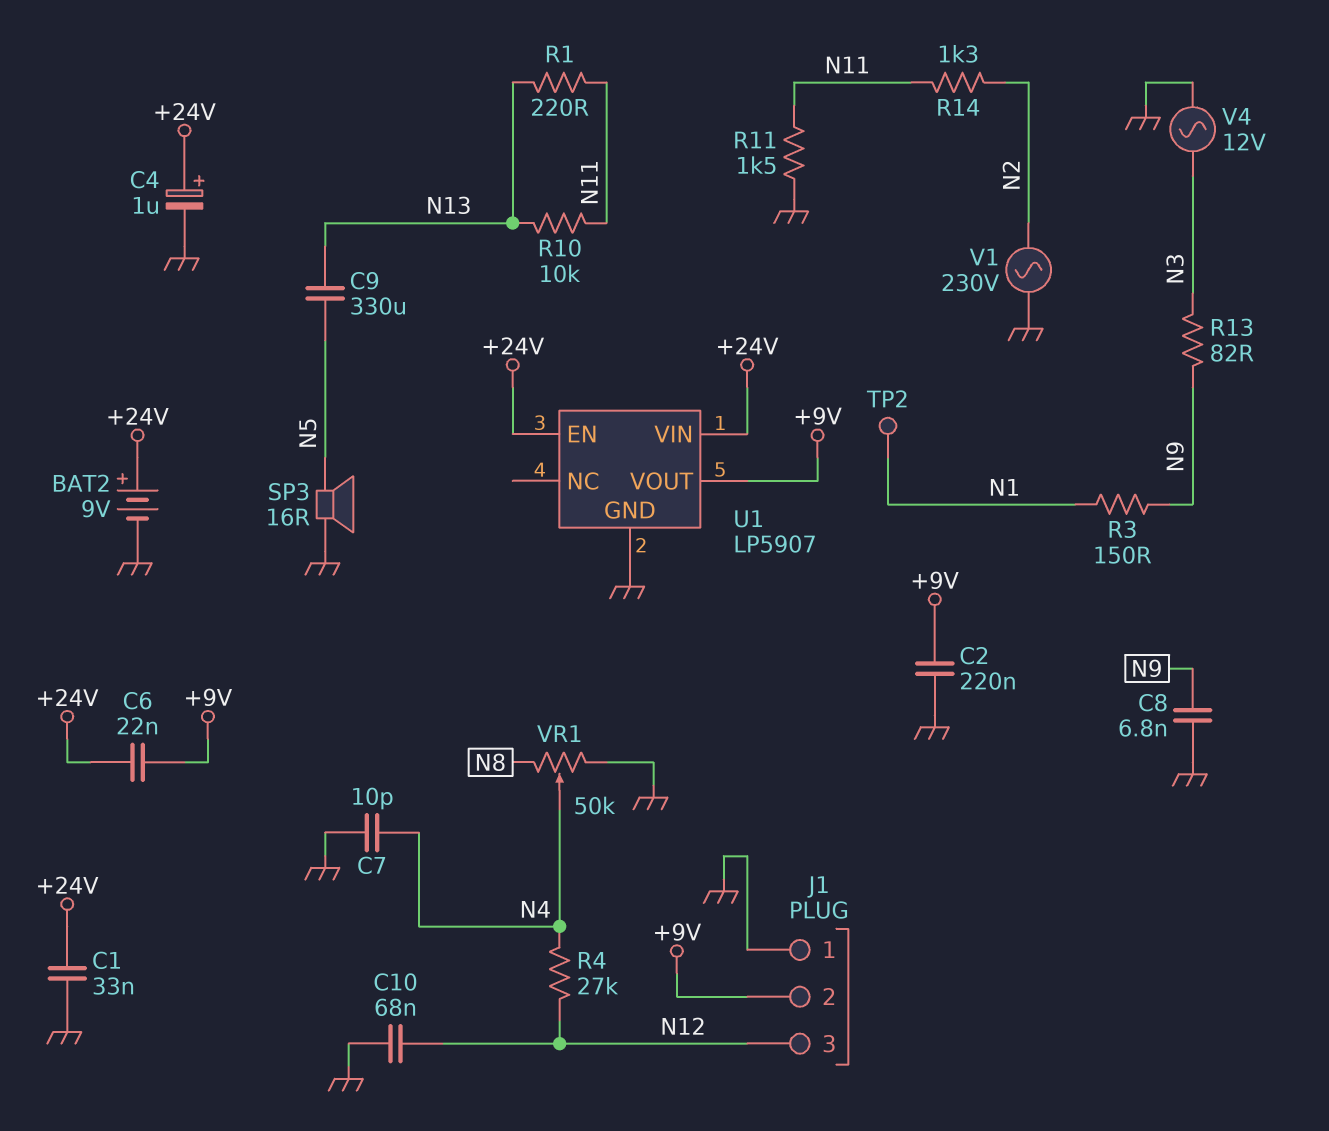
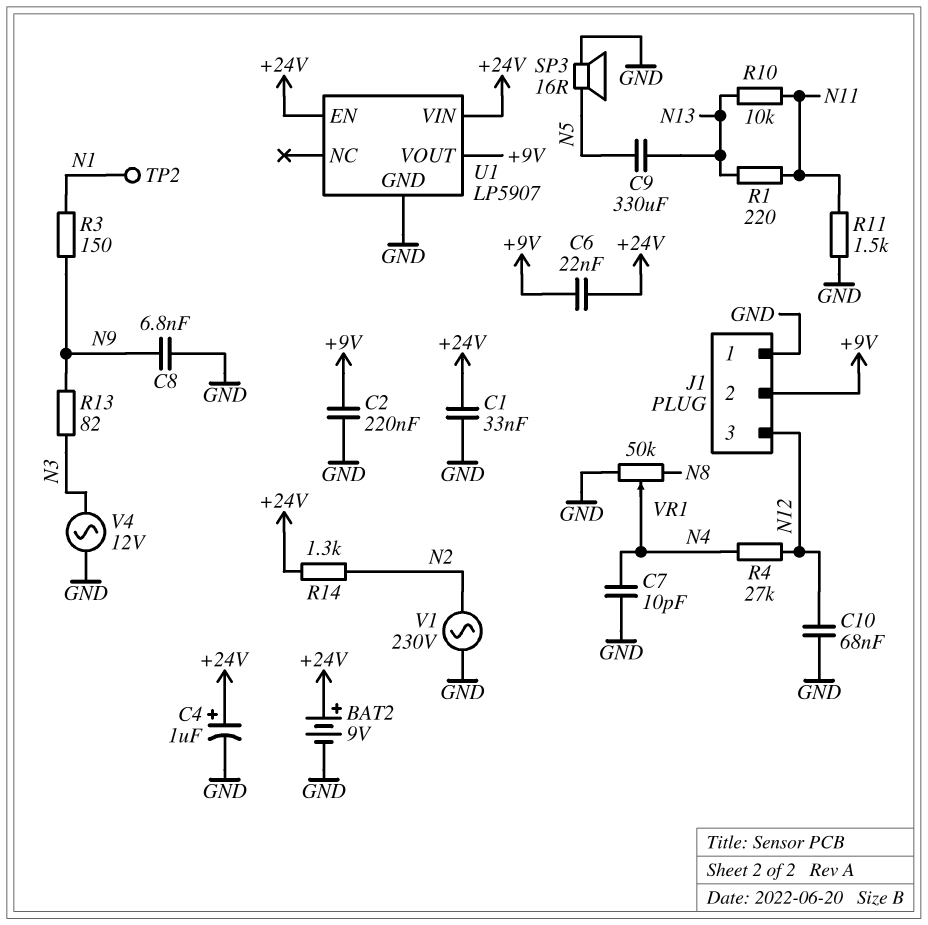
R14: 1.3k (N2, N11) -> 1.3k (+24V, N2)

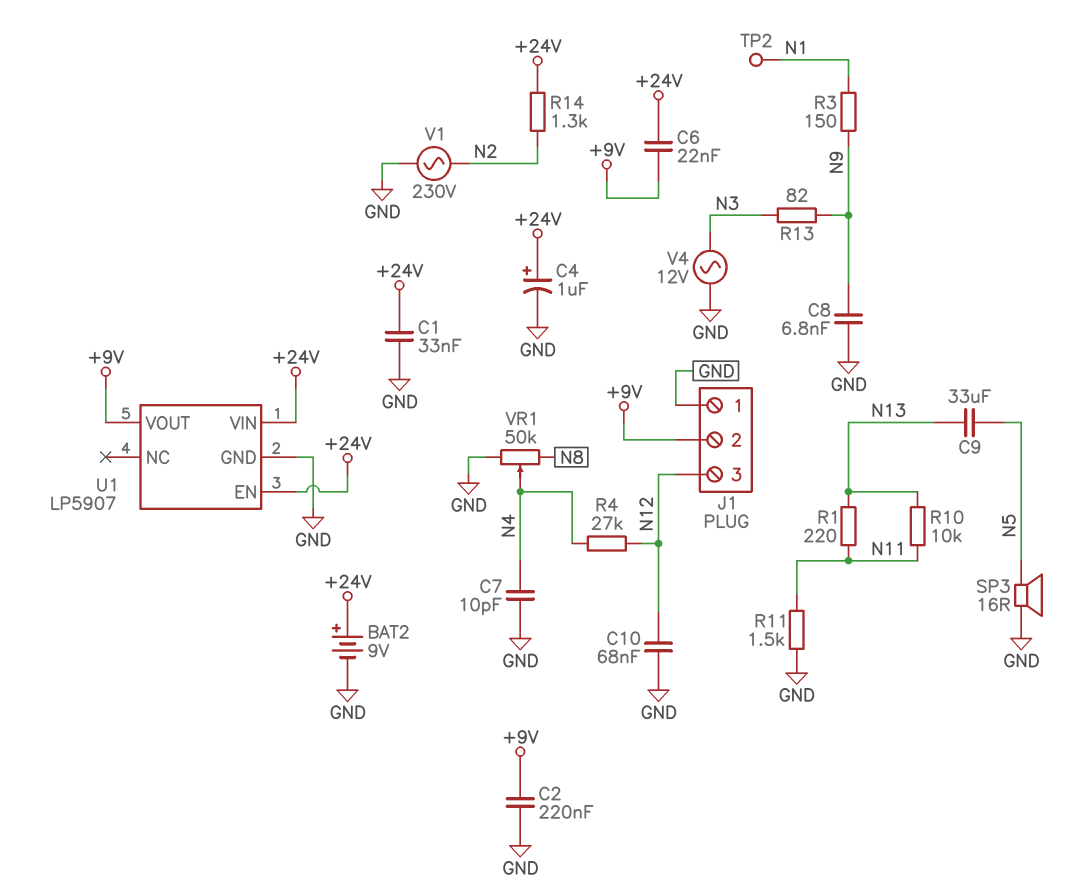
C9: 330uF (N5, N13) -> 33uF (N5, N13)

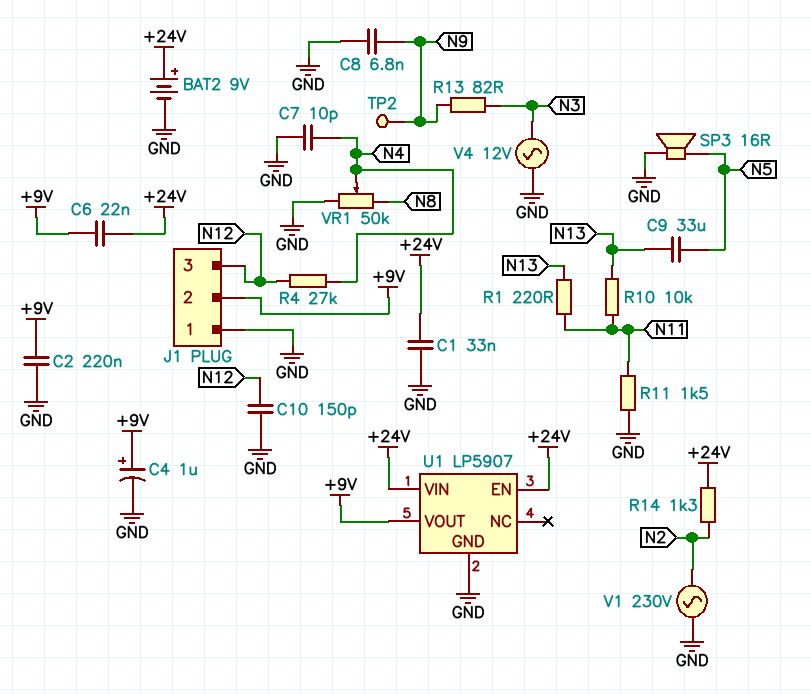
C4: 1uF (plus +24V, minus GND) -> 1uF (plus +9V, minus GND)
C10: 68nF (GND, N12) -> 150pF (GND, N12)
R3: 150 (N1, N9) -> none
TP2: test point (N1) -> test point (N9)

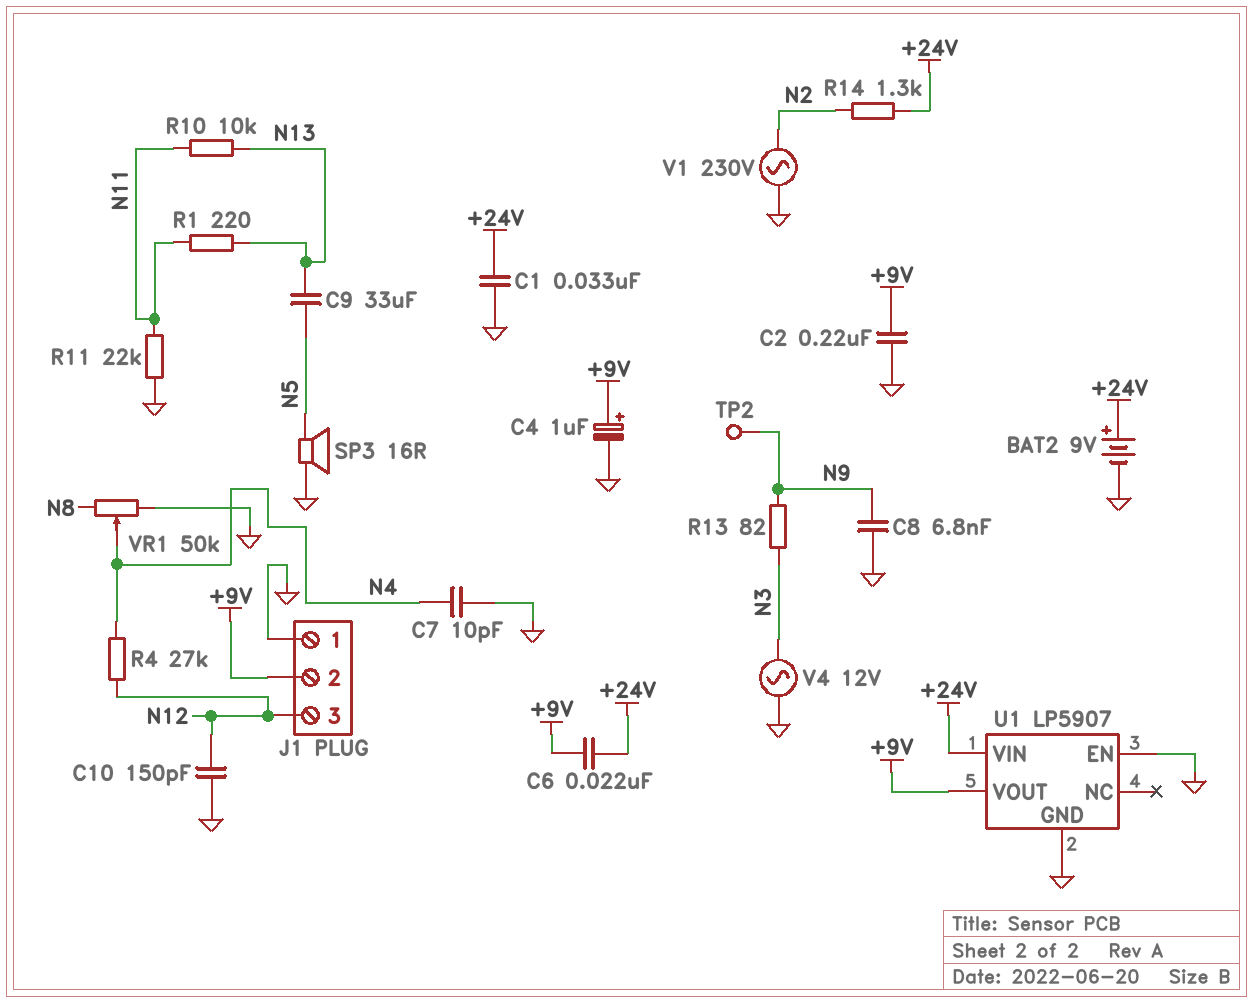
R11: 1.5k (GND, N11) -> 22k (GND, N11)
U1 pin EN: +24V -> GND

